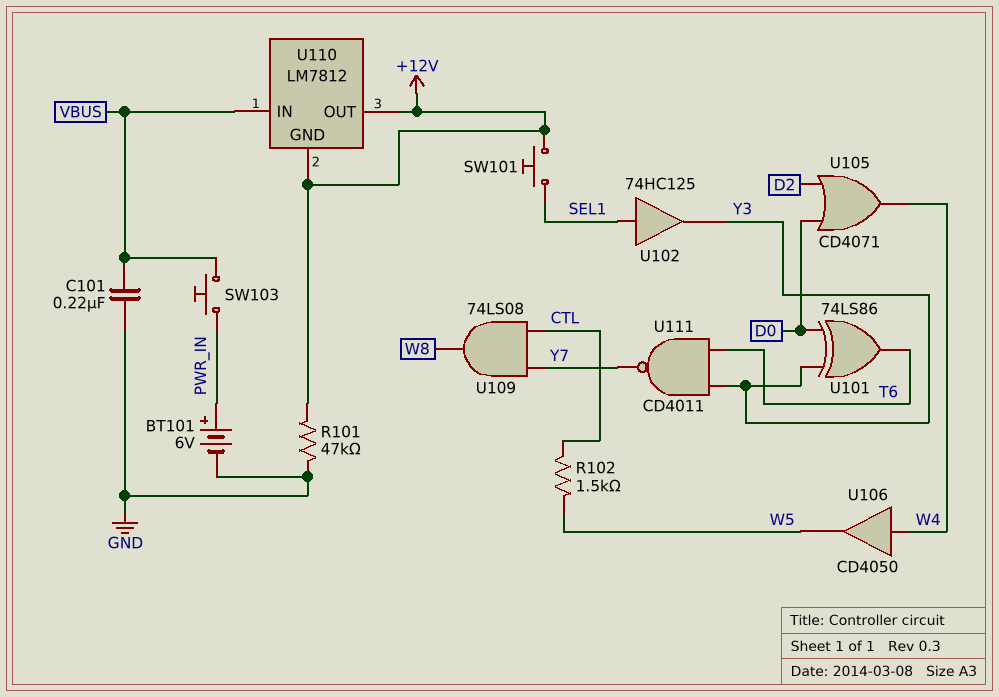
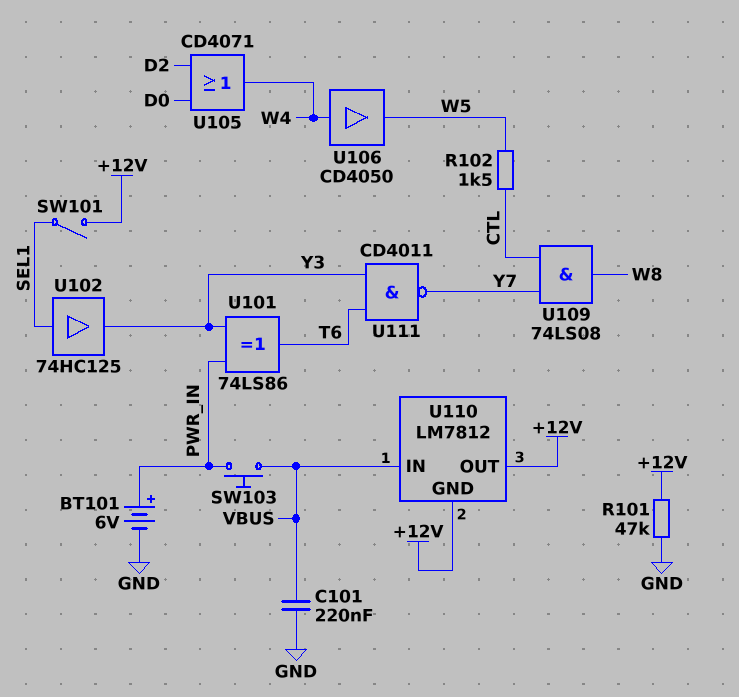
SW101: button (+12V, SEL1) -> switch (+12V, SEL1)
U101: XOR 74LS86 (in D0, in Y3, out T6) -> XOR 74LS86 (in PWR_IN, in Y3, out T6)

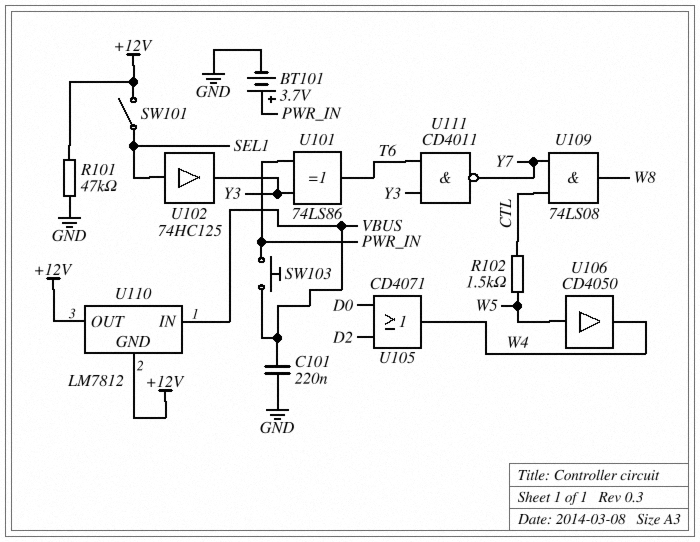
BT101: 6V (plus PWR_IN, minus GND) -> 3.7V (plus PWR_IN, minus GND)
U106: buffer CD4050 (in W4, out W5) -> buffer CD4050 (in W5, out W4)

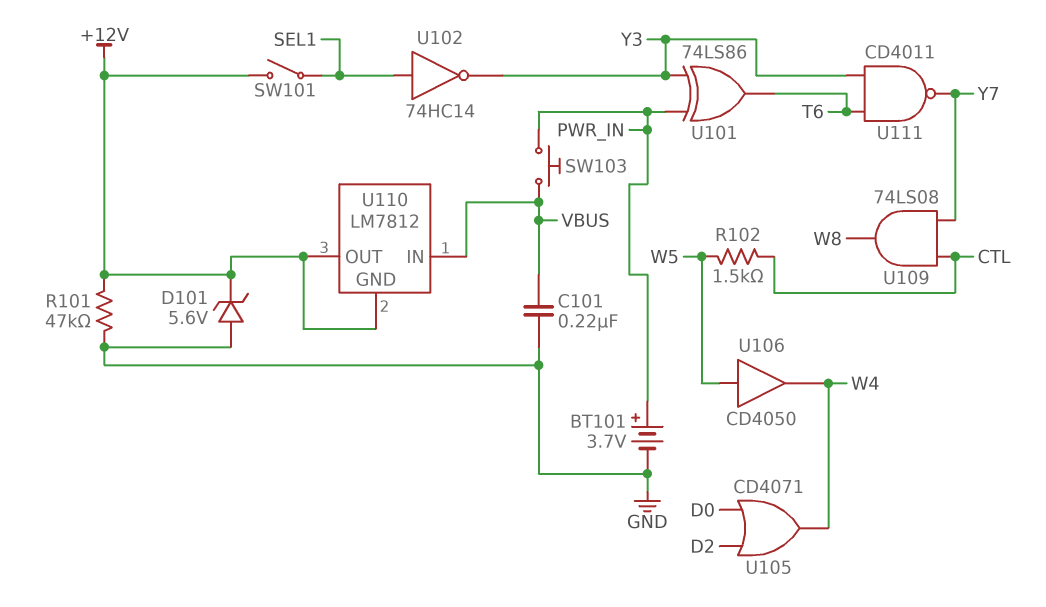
D101: none -> zener 5.6V (A GND, K +12V)
U102: buffer 74HC125 (in SEL1, out Y3) -> NOT 74HC14 (in SEL1, out Y3)

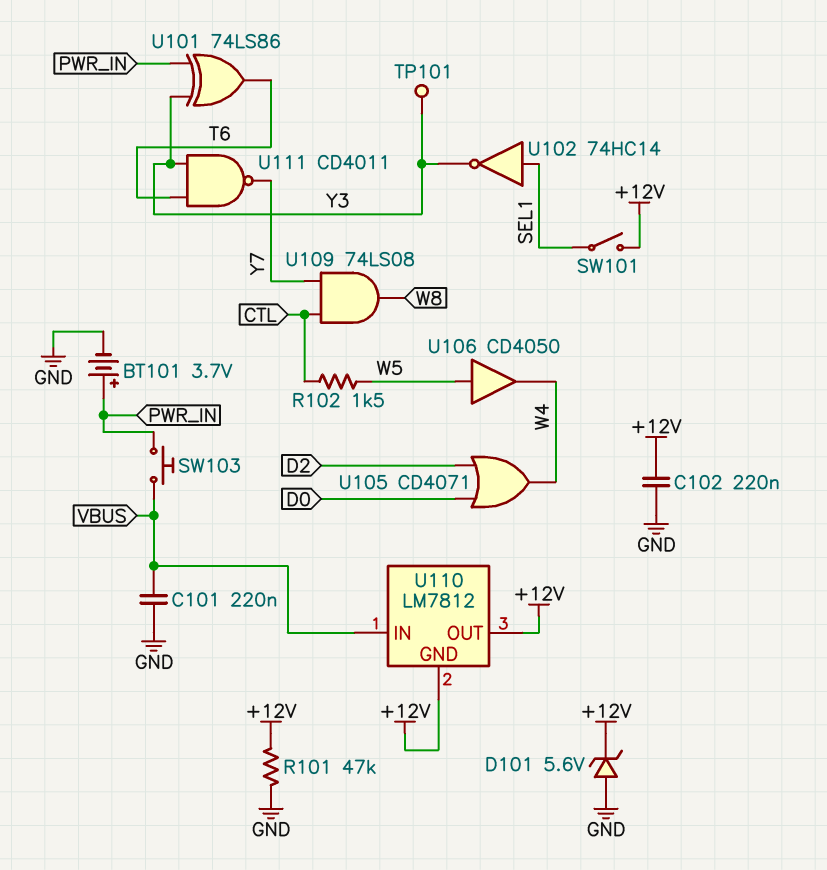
C102: none -> 220nF (+12V, GND)
TP101: none -> test point (Y3)

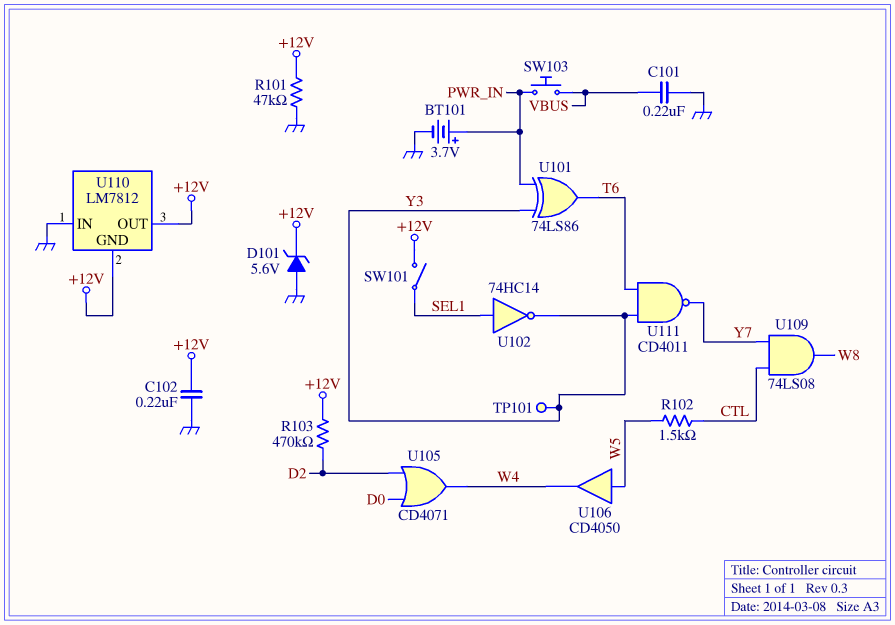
R103: none -> 470k (+12V, D2)
U110 pin IN: VBUS -> GND

